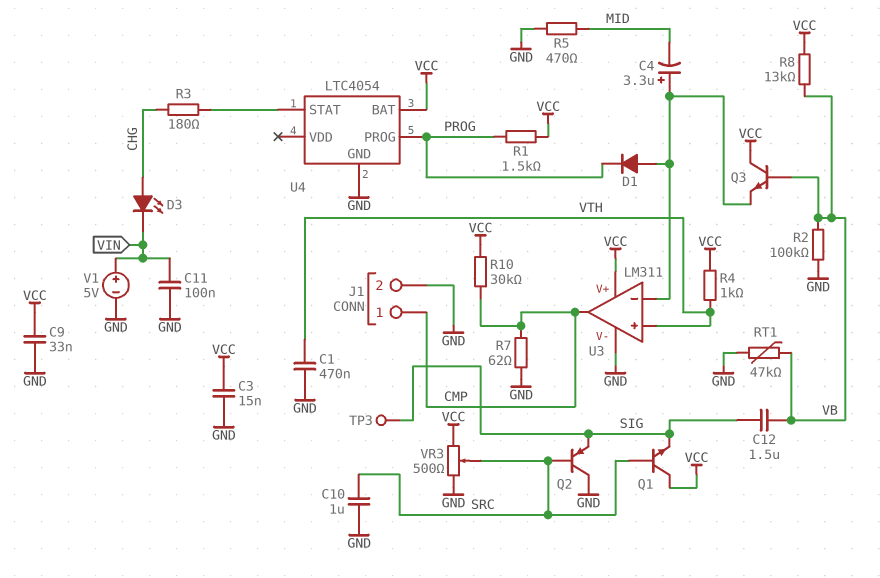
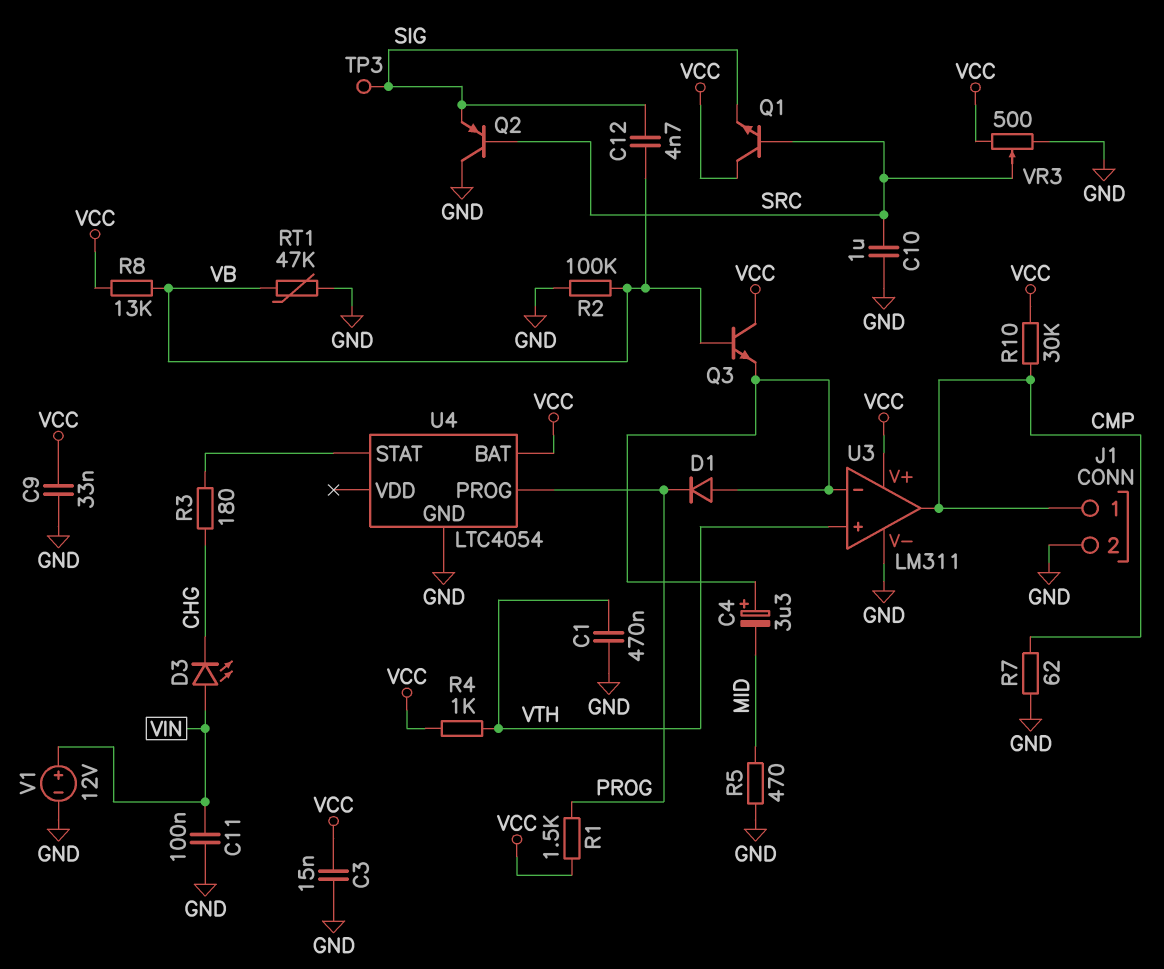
C12: 1.5uF (SIG, VB) -> 4.7nF (SIG, VB)
D3: LED (A CHG, K VIN) -> LED (A VIN, K CHG)
V1: 5V (plus VIN, minus GND) -> 12V (plus VIN, minus GND)

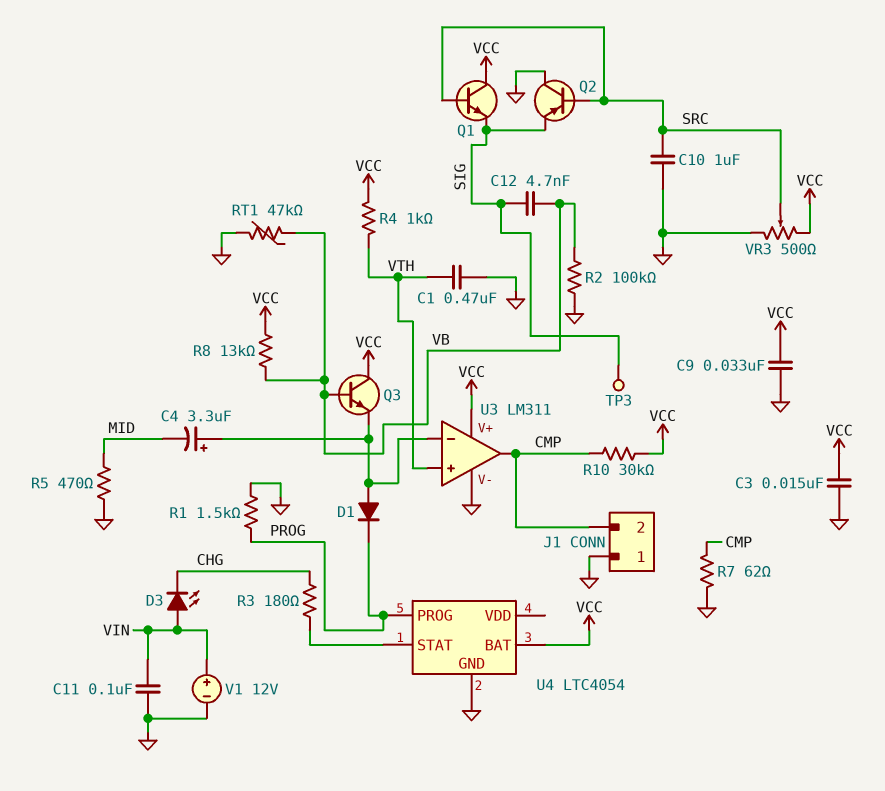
J1 pin 1: CMP -> GND
J1 pin 2: GND -> CMP
R1: 1.5k (PROG, VCC) -> 1.5k (GND, PROG)

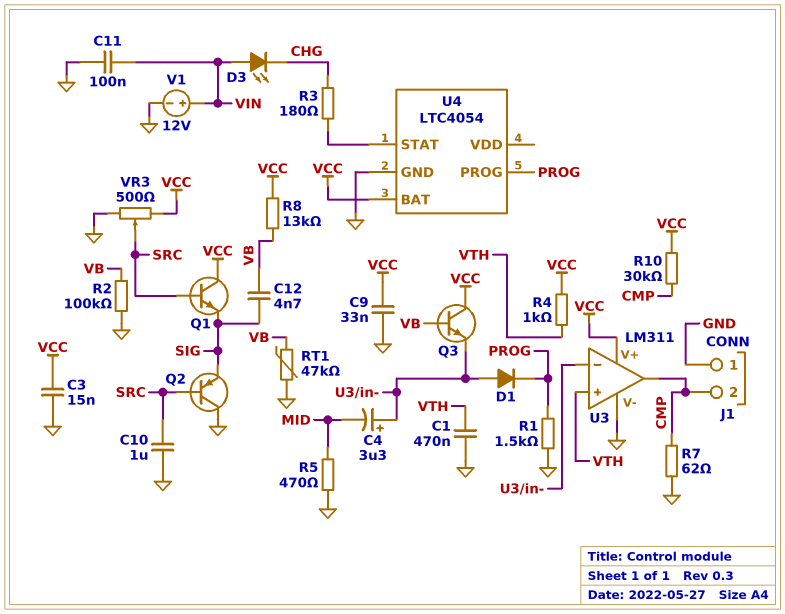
TP3: test point (SIG) -> none

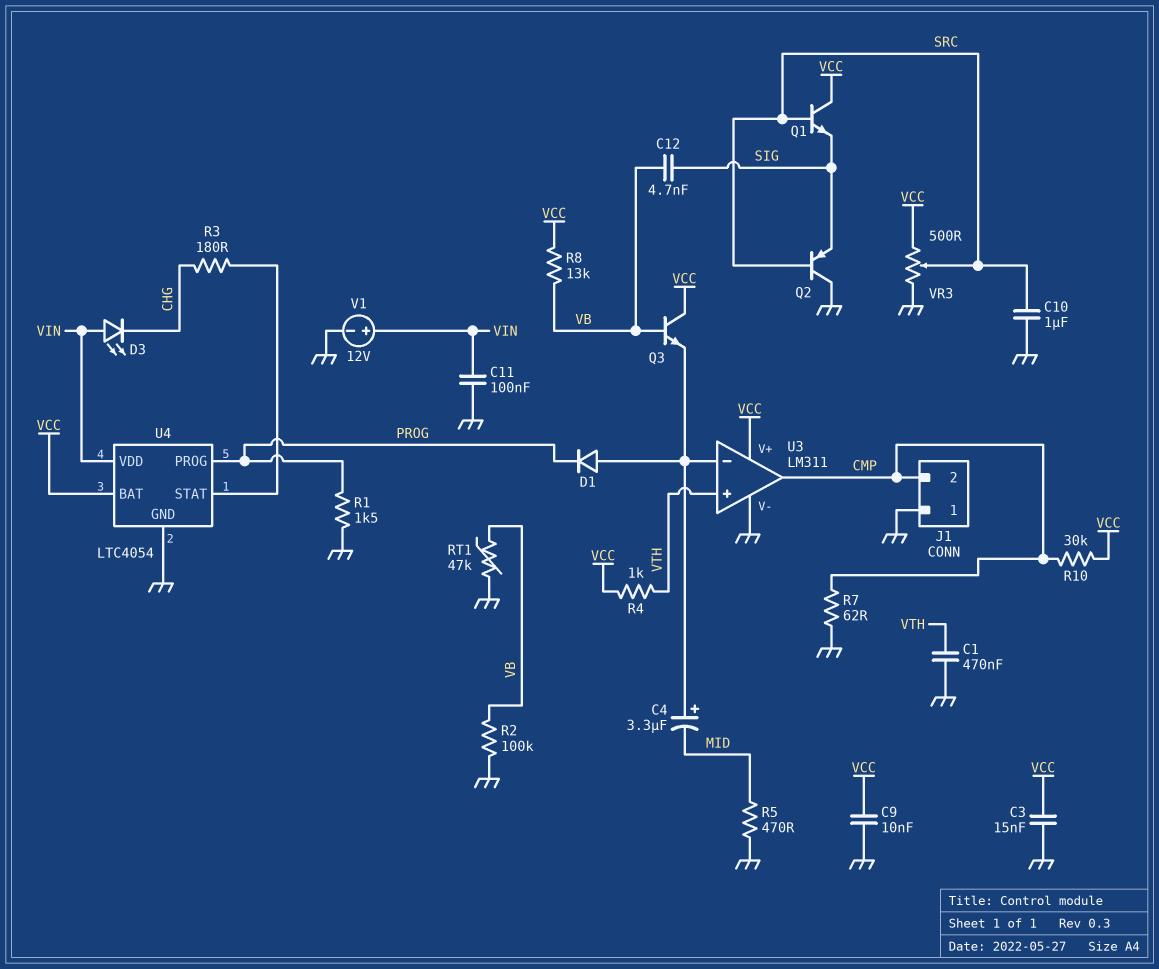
C9: 33nF (GND, VCC) -> 10nF (GND, VCC)
U4 pin VDD: none -> VIN

